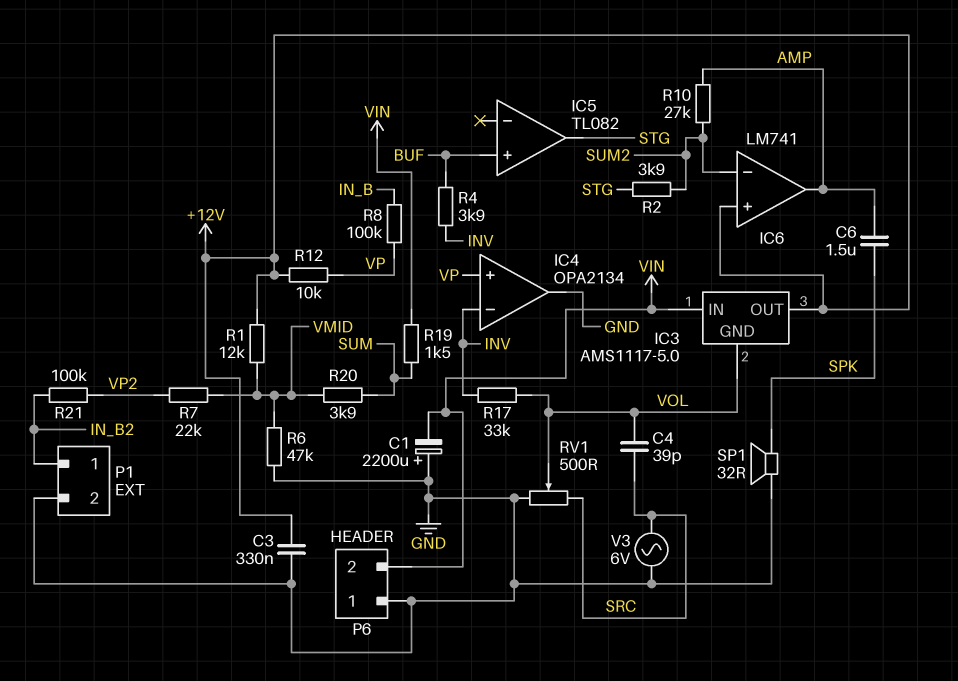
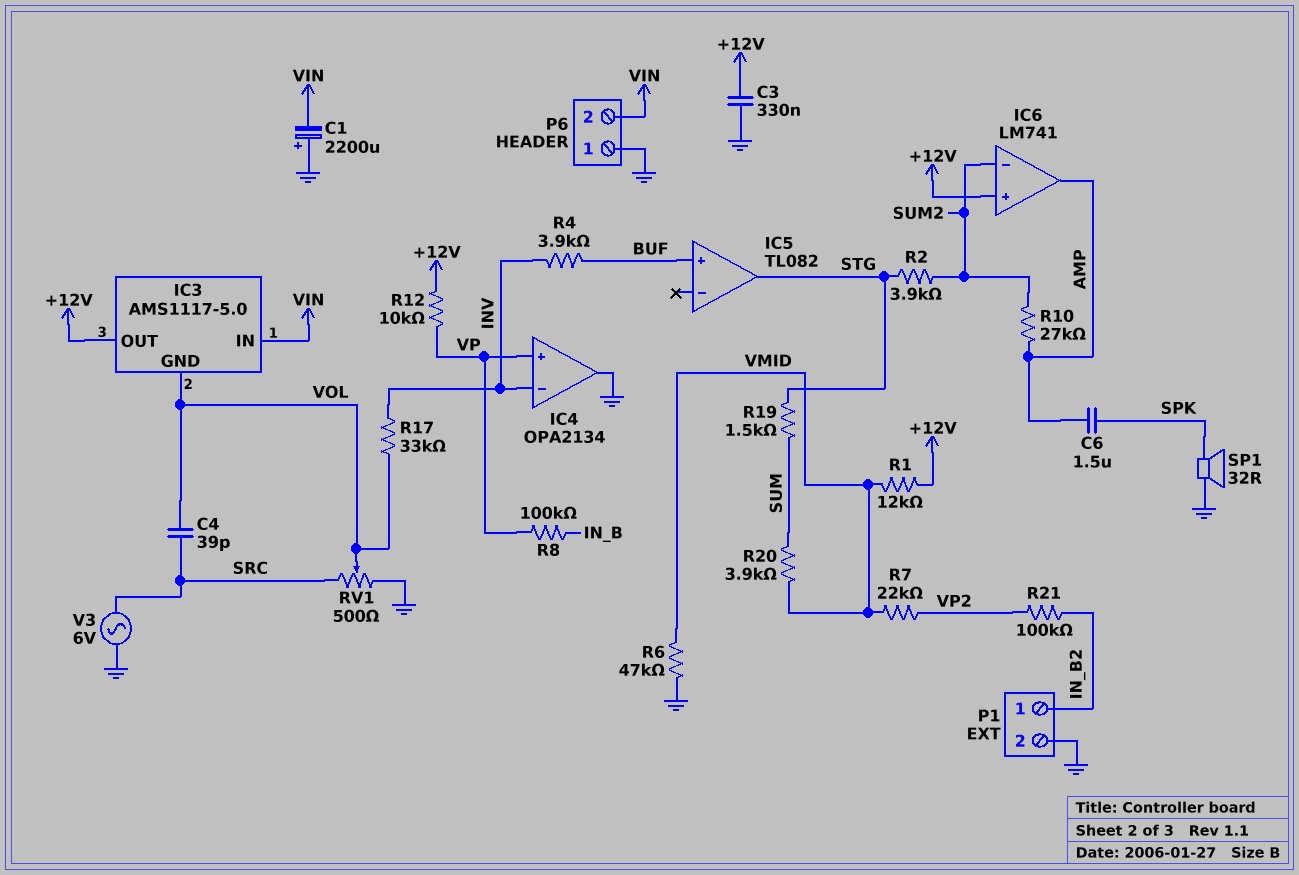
R19: 1.5k (SUM, VIN) -> 1.5k (STG, SUM)

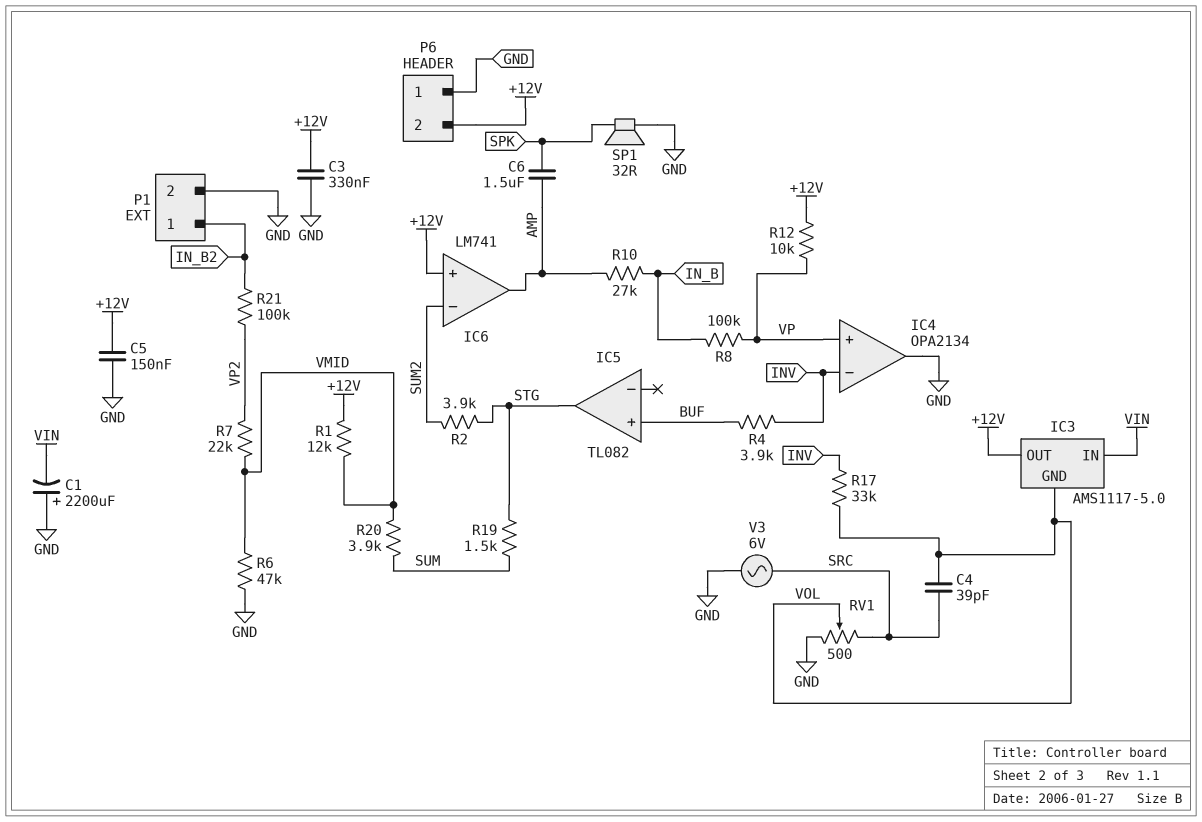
C5: none -> 150nF (+12V, GND)
P6 pin 2: VIN -> +12V
R10: 27k (AMP, SUM2) -> 27k (AMP, IN_B)

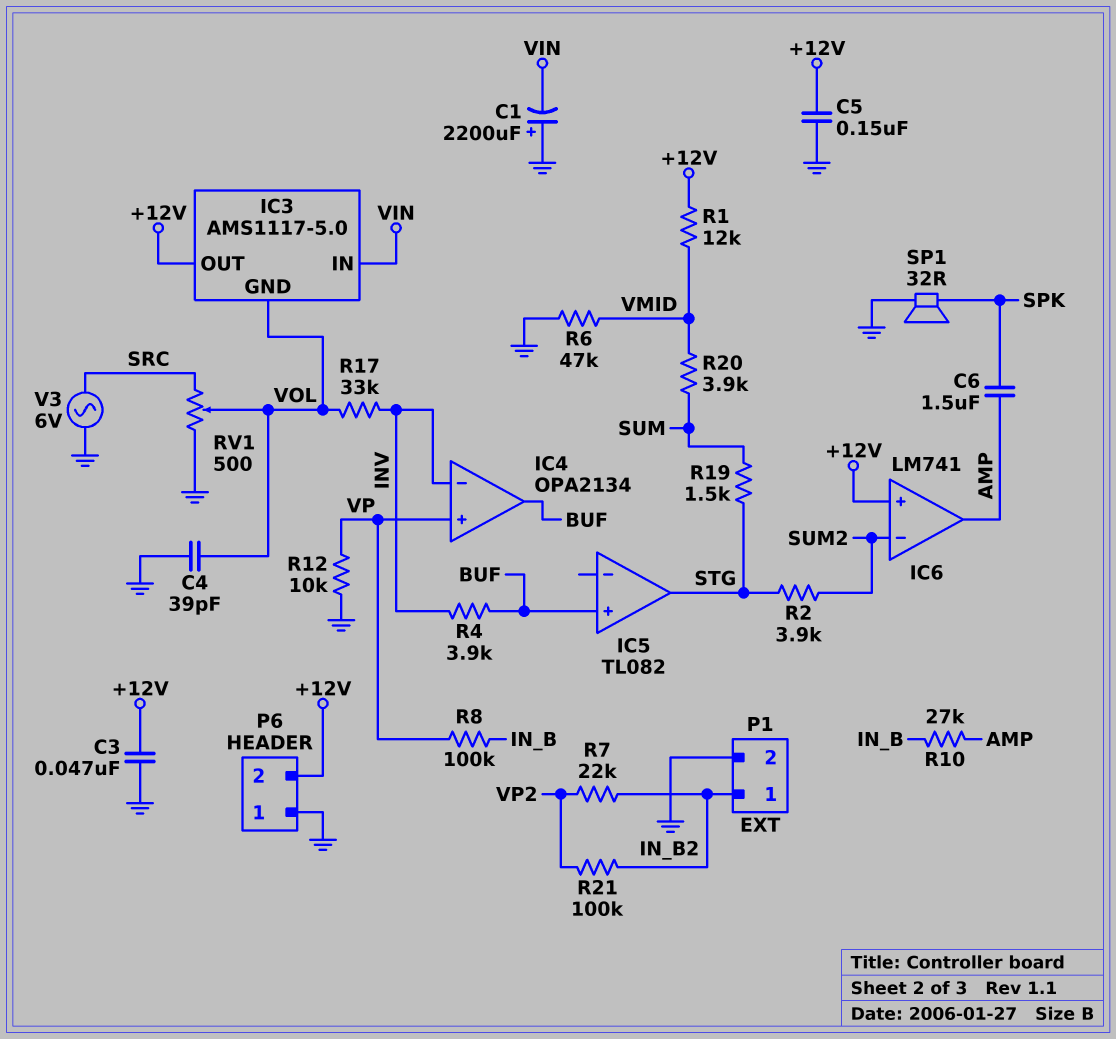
C3: 330nF (+12V, GND) -> 47nF (+12V, GND)
C4: 39pF (SRC, VOL) -> 39pF (GND, VOL)
IC4 pin out: GND -> BUF
R7: 22k (VMID, VP2) -> 22k (IN_B2, VP2)
R12: 10k (+12V, VP) -> 10k (GND, VP)

